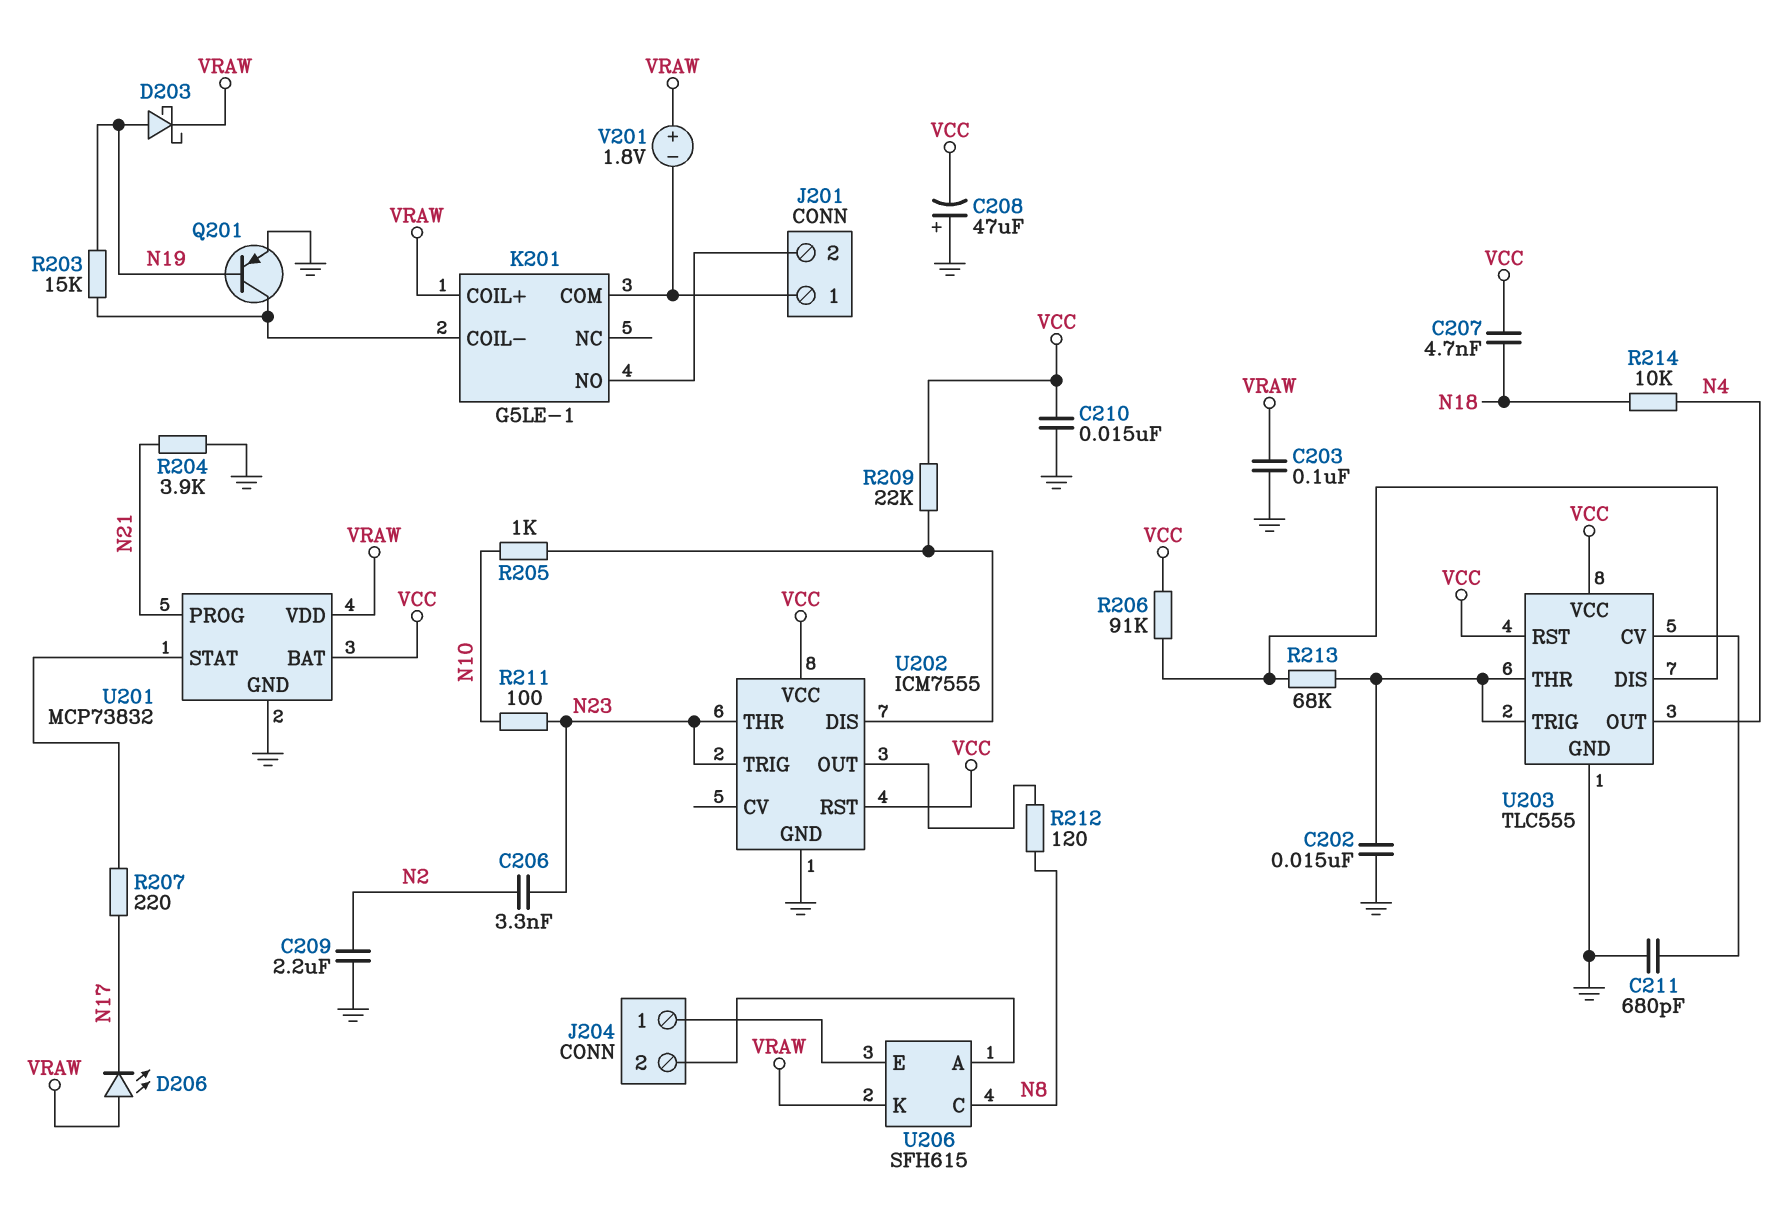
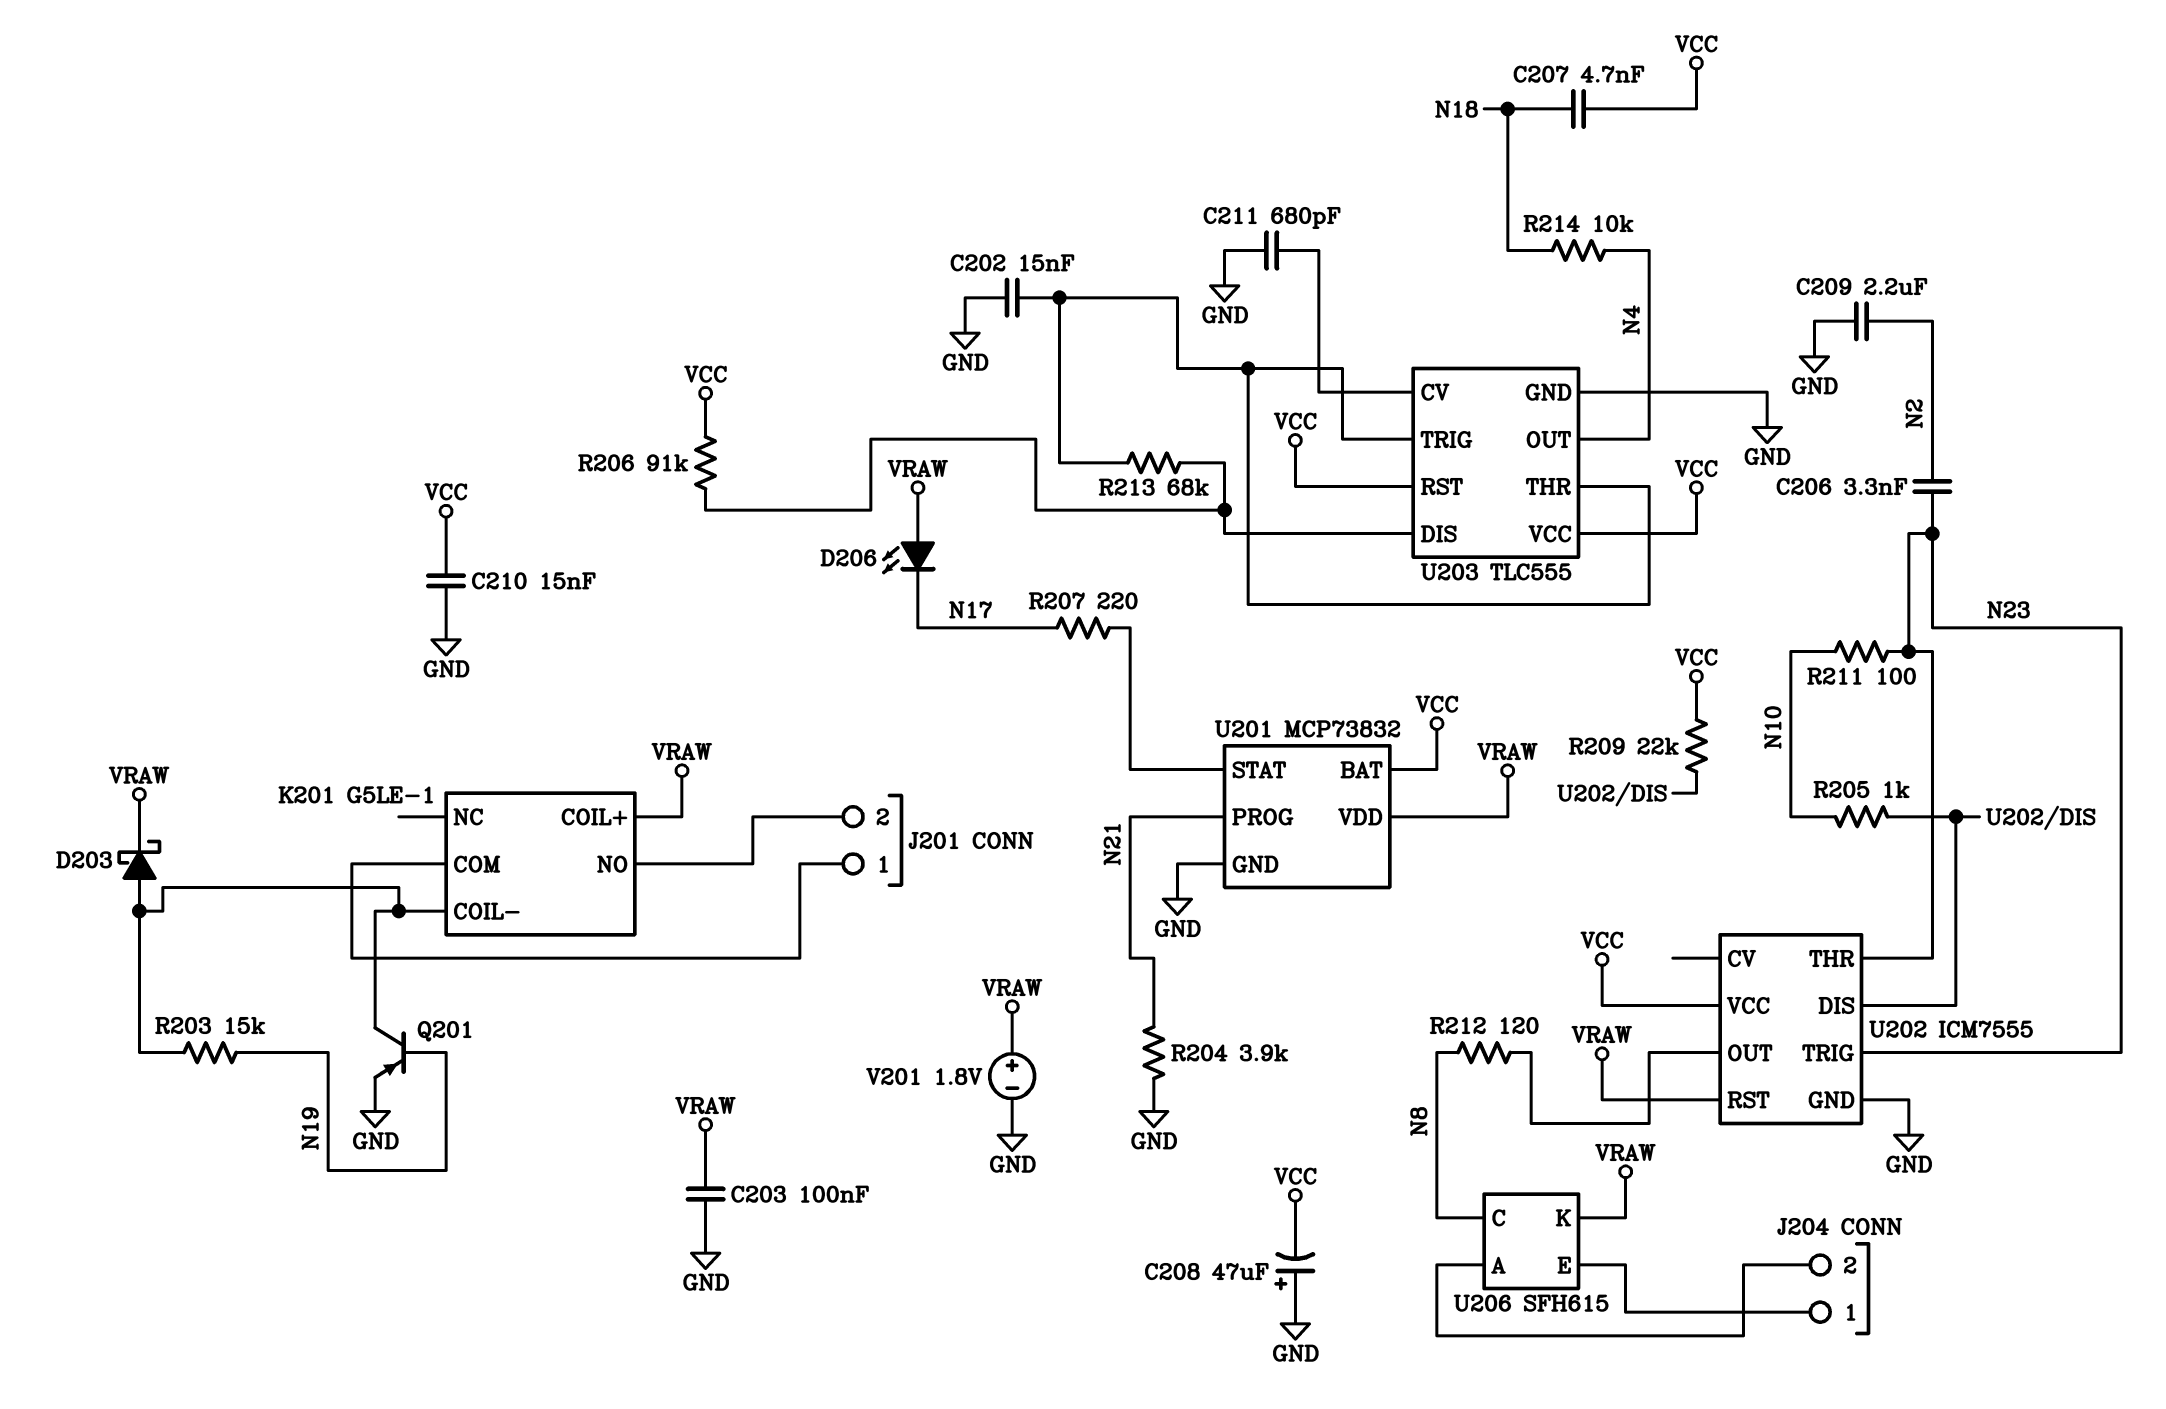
D203: schottky (A N19, K VRAW) -> schottky (A K201/COIL-, K VRAW)
U202 pin RST: VCC -> VRAW
V201: 1.8V (plus VRAW, minus J201/1) -> 1.8V (plus VRAW, minus GND)

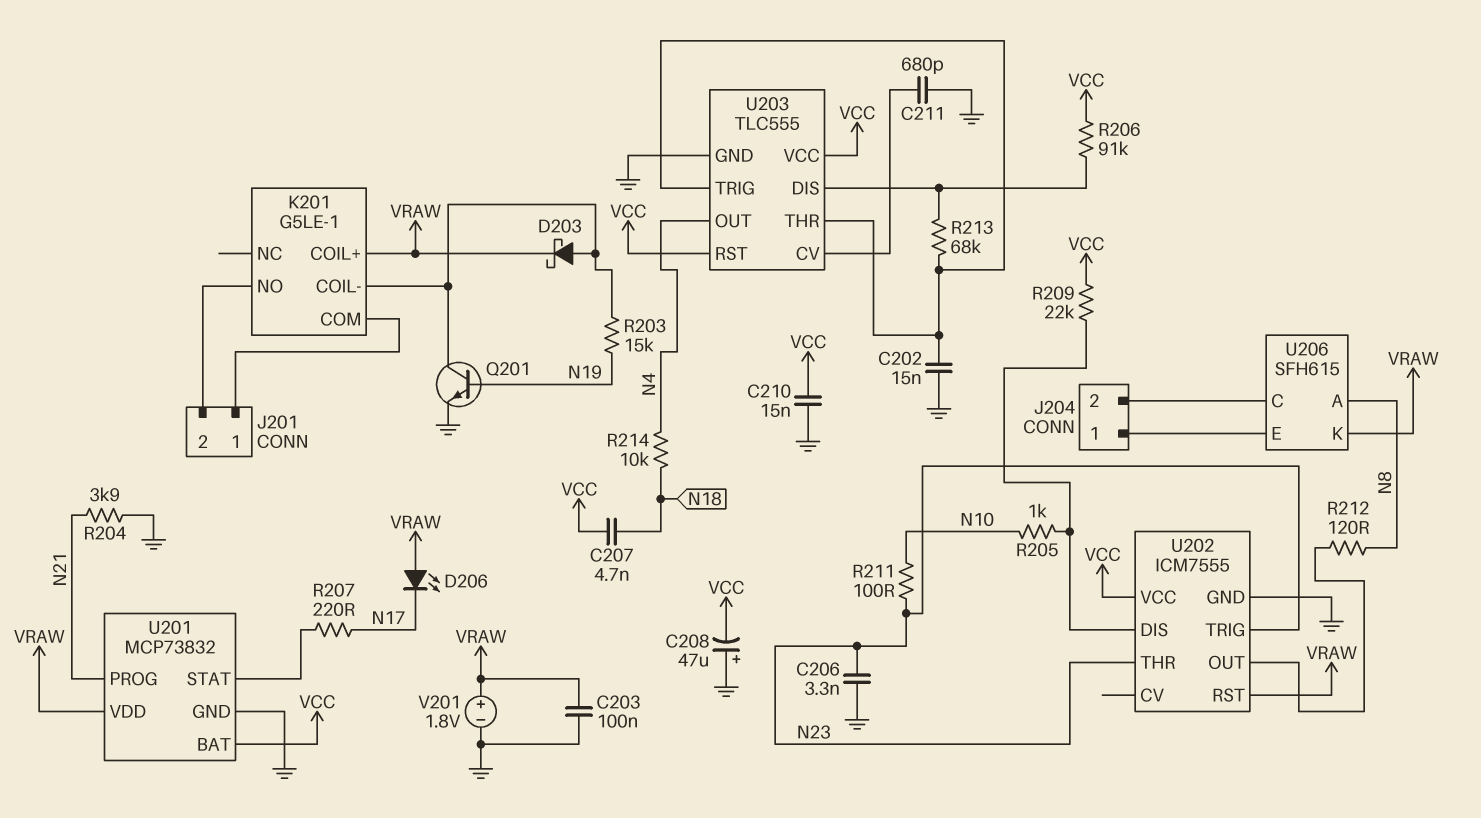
C206: 3.3nF (N2, N23) -> 3.3nF (GND, N23)
C209: 2.2uF (GND, N2) -> none
Q201: PNP (B N19, C K201/COIL-, E GND) -> NPN (B N19, C K201/COIL-, E GND)
U206 pin A: J204/2 -> N8
U206 pin C: N8 -> J204/2

